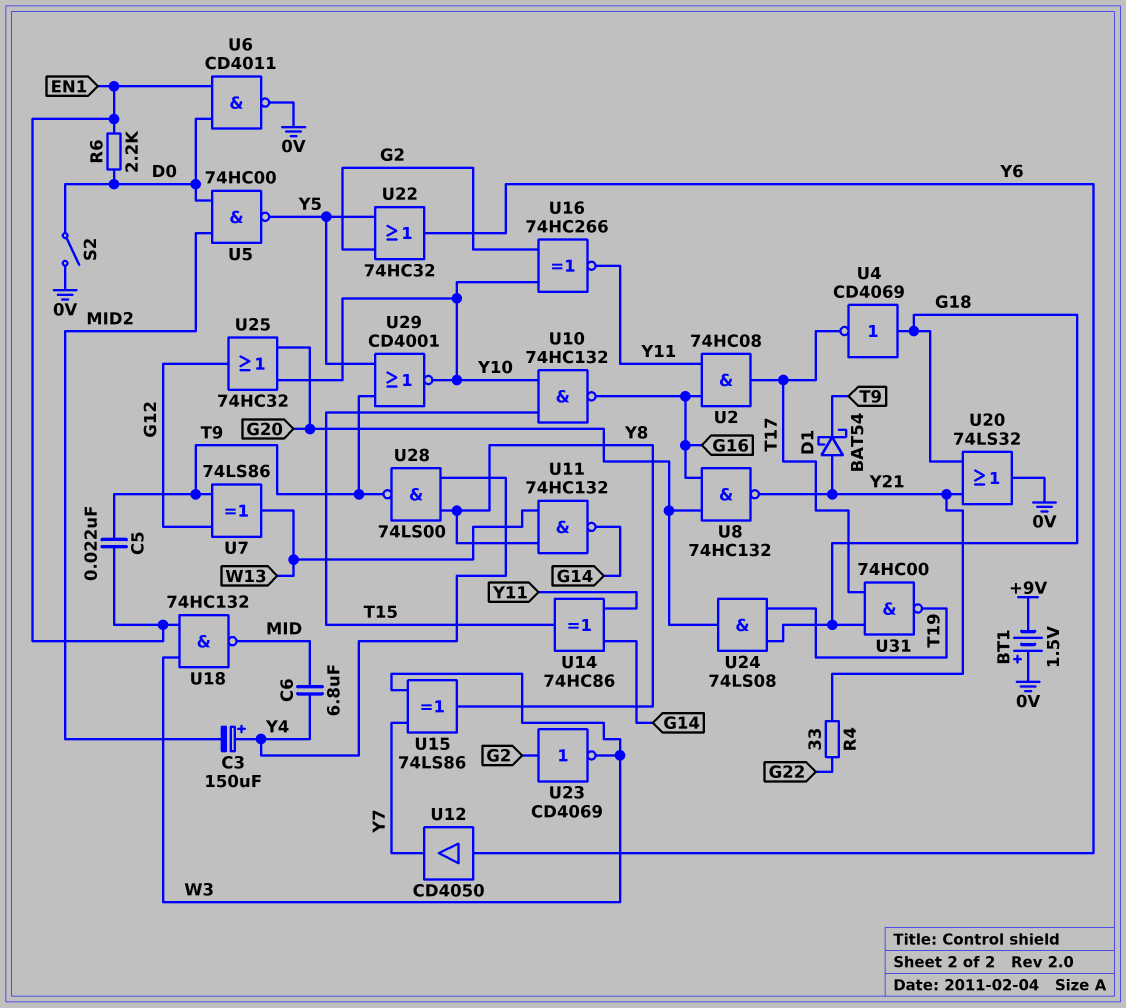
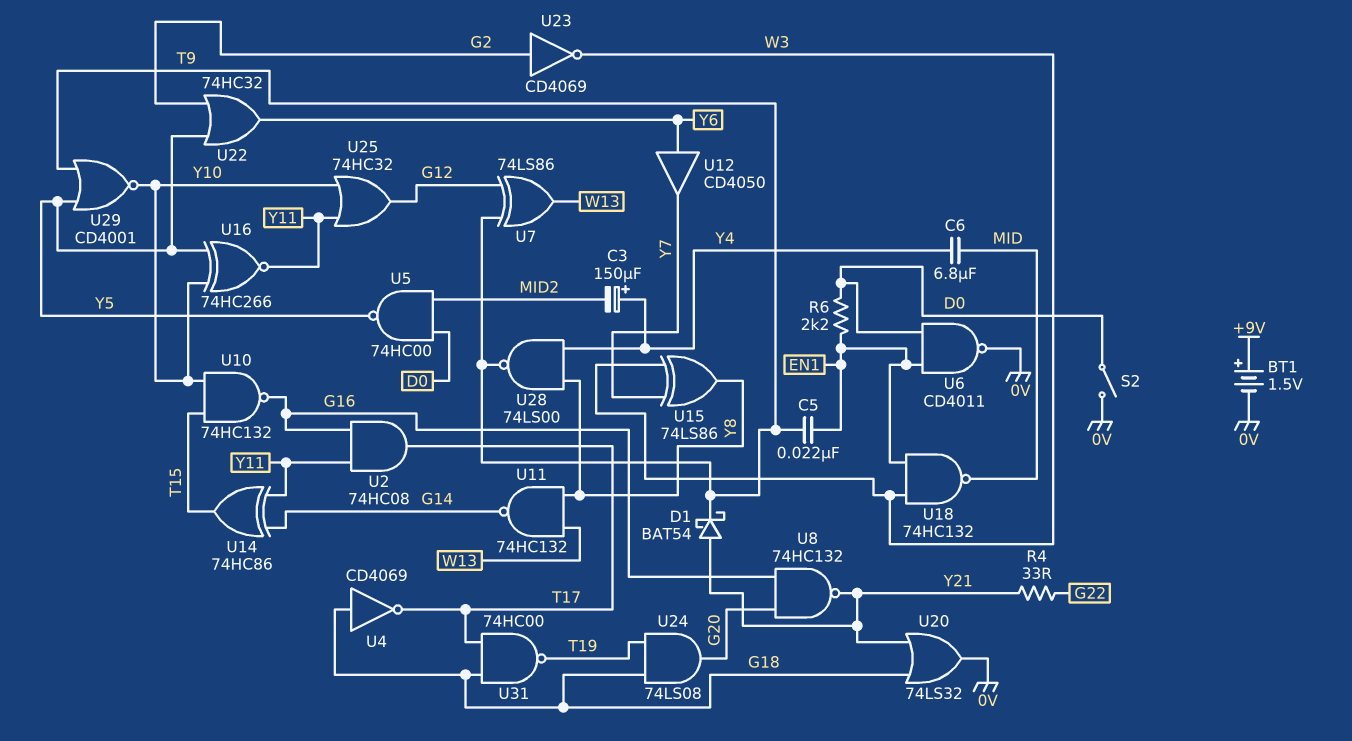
BT1: 1.5V (plus 0V, minus +9V) -> 1.5V (plus +9V, minus 0V)
U16: XNOR 74HC266 (in G2, in Y10, out Y11) -> XNOR 74HC266 (in Y5, in Y10, out Y11)
U25: OR 74HC32 (in G20, in Y10, out G12) -> OR 74HC32 (in Y10, in Y11, out G12)

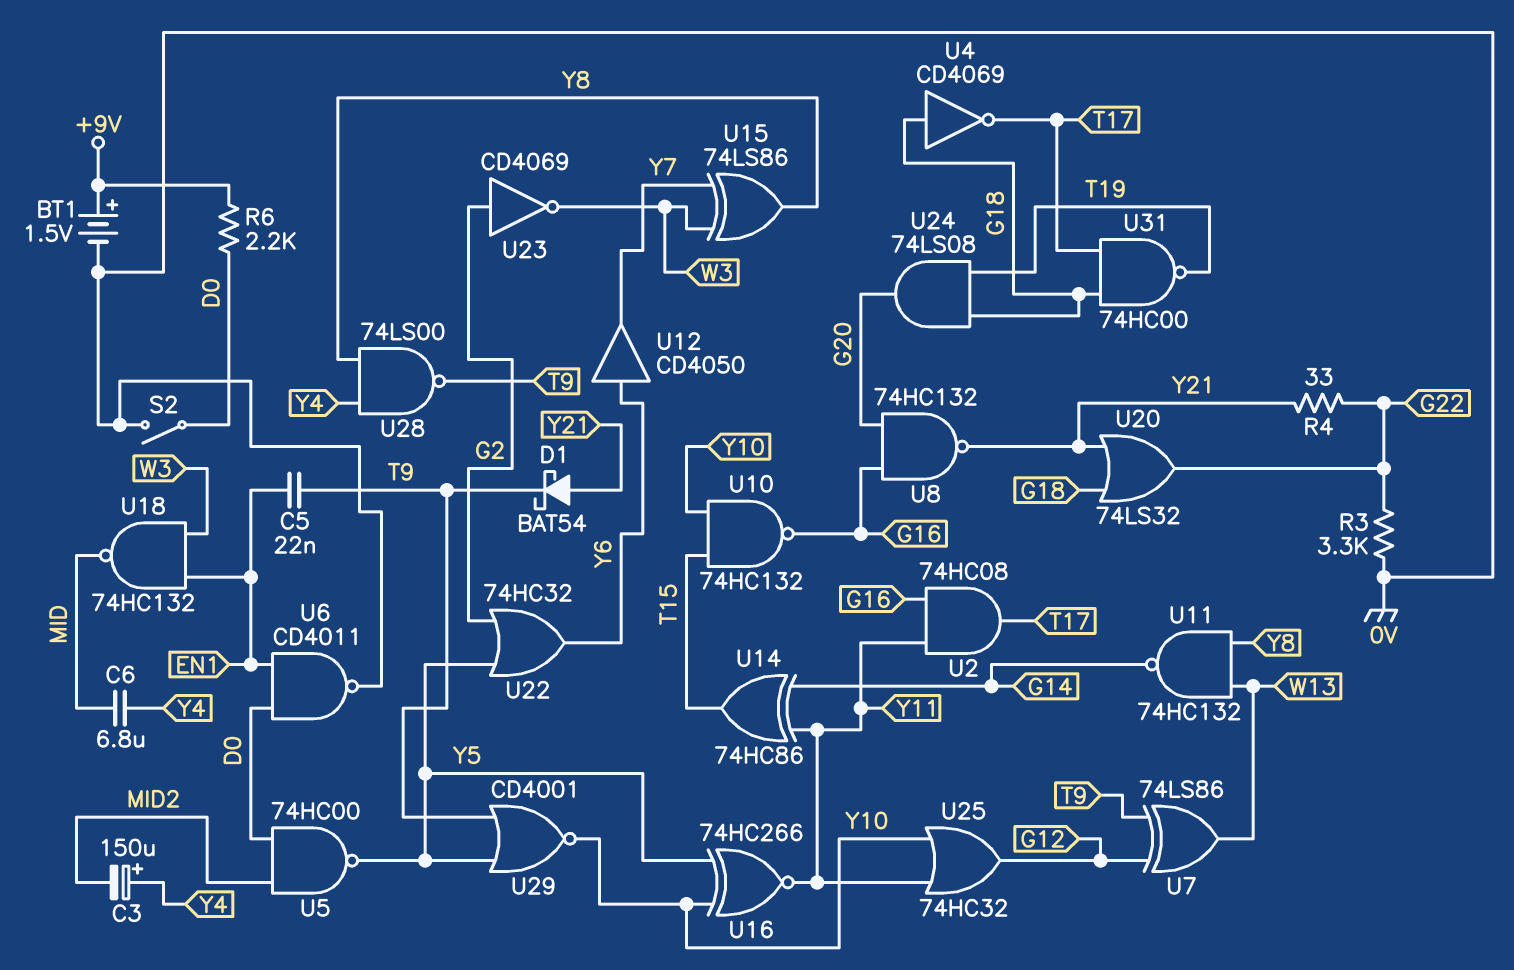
R3: none -> 3.3k (0V, G22)
R6: 2.2k (D0, EN1) -> 2.2k (+9V, D0)
U20: OR 74LS32 (in G18, in Y21, out 0V) -> OR 74LS32 (in G18, in Y21, out G22)

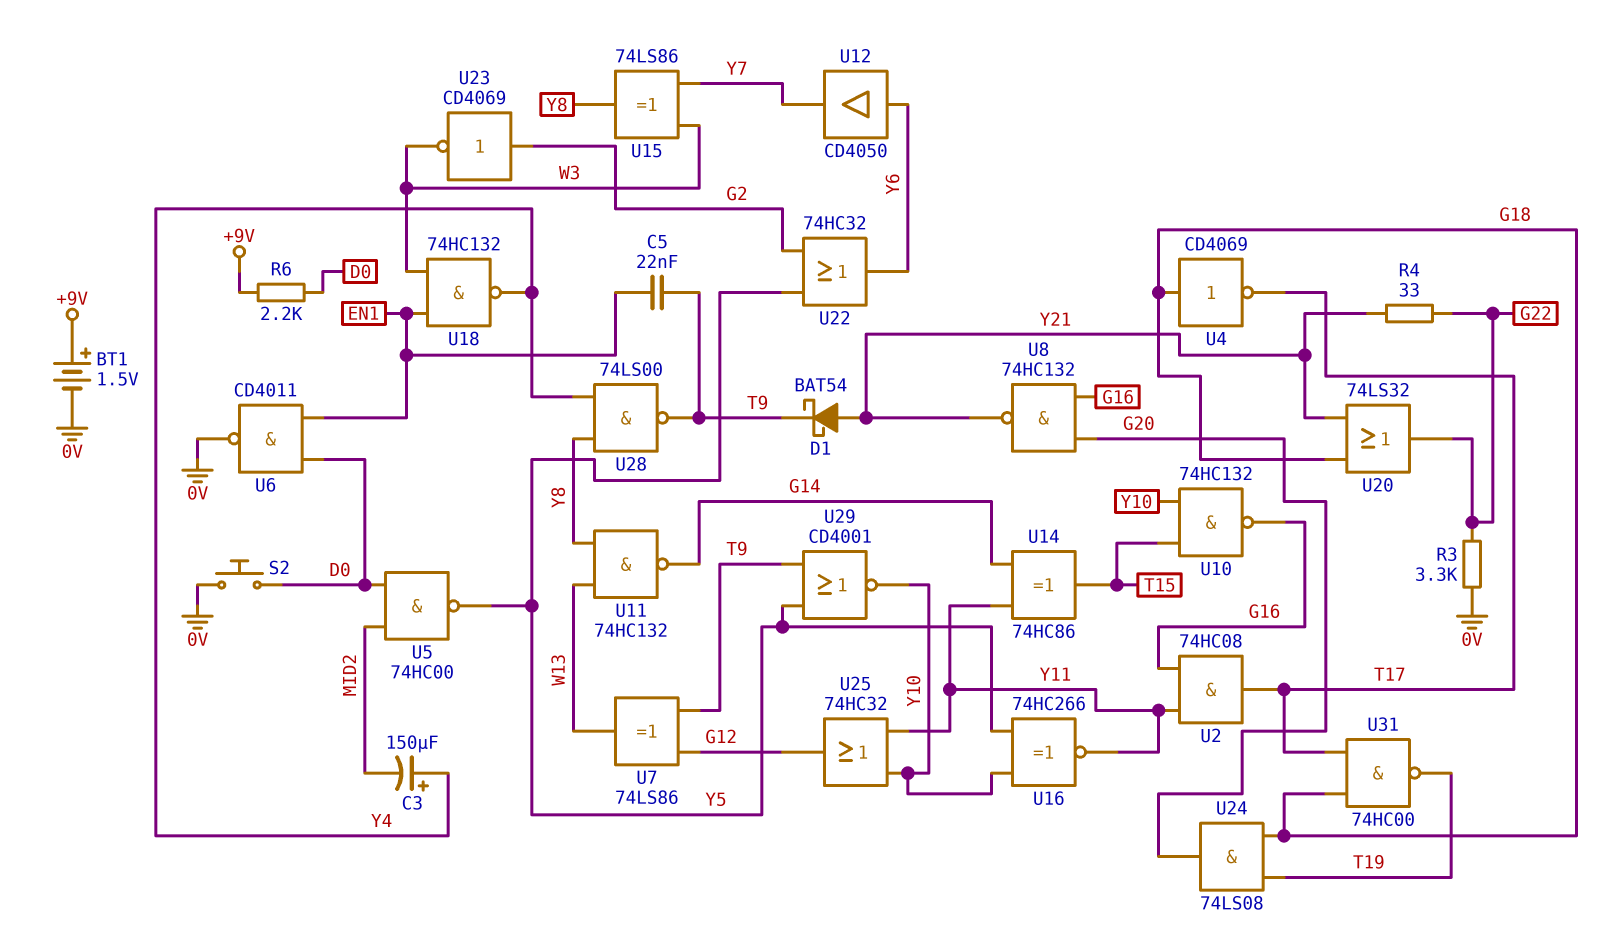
C6: 6.8uF (MID, Y4) -> none
S2: switch (0V, D0) -> button (0V, D0)
U18: NAND 74HC132 (in EN1, in W3, out MID) -> NAND 74HC132 (in EN1, in W3, out Y4)

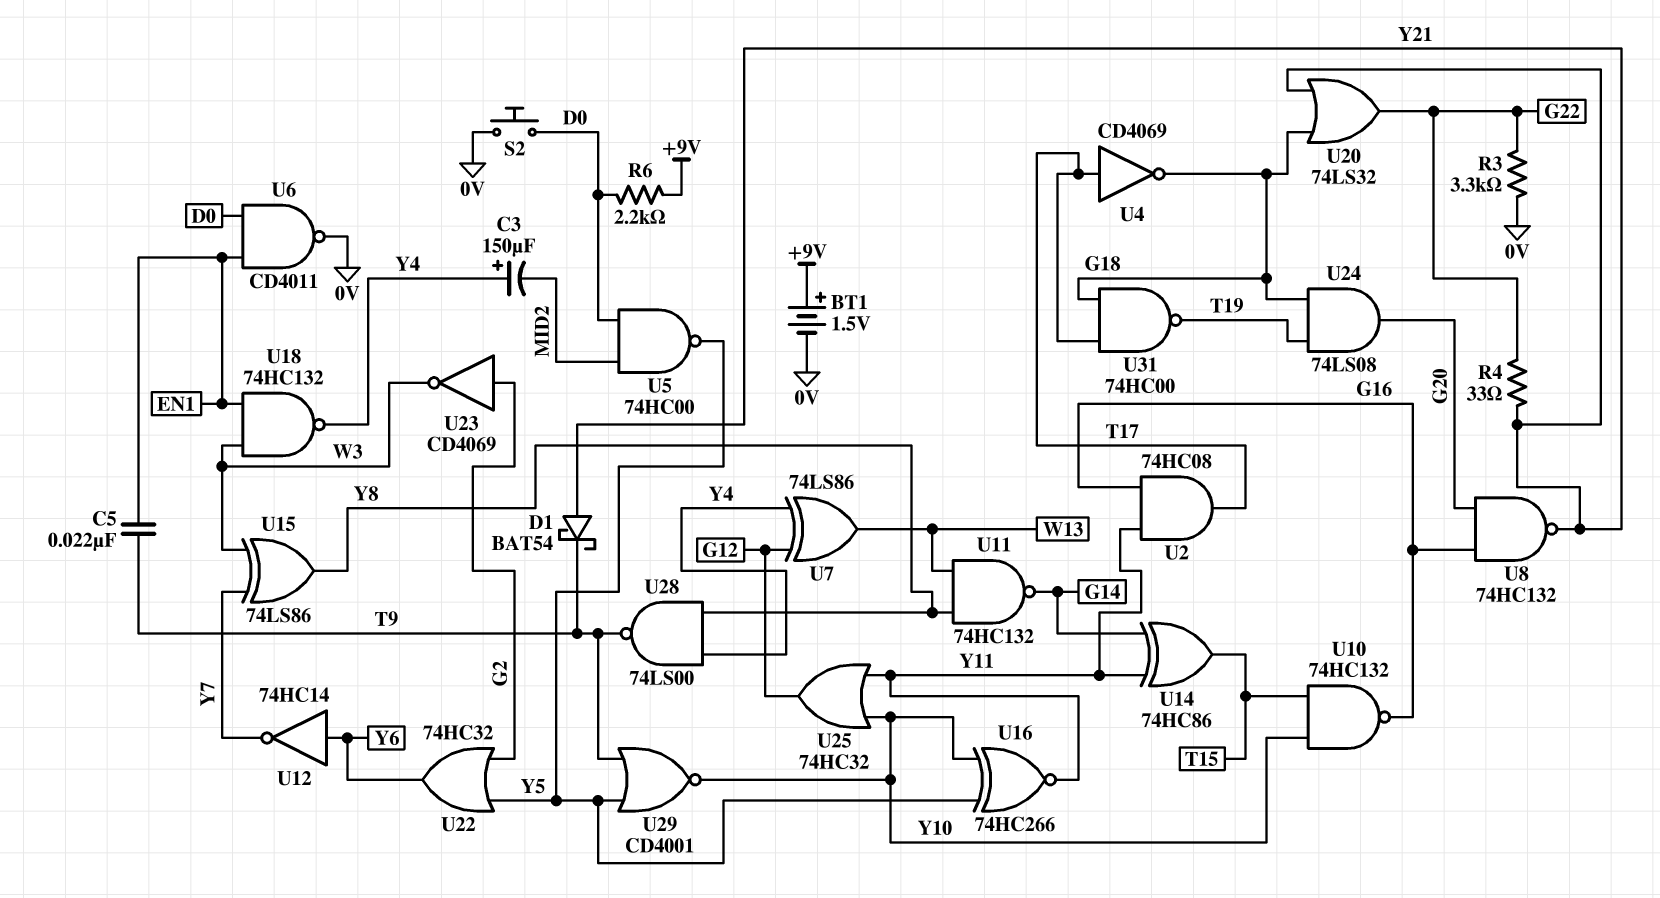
U4: NOT CD4069 (in G18, out T17) -> NOT CD4069 (in T17, out G18)
U7: XOR 74LS86 (in G12, in T9, out W13) -> XOR 74LS86 (in G12, in Y4, out W13)
U12: buffer CD4050 (in Y6, out Y7) -> NOT 74HC14 (in Y6, out Y7)

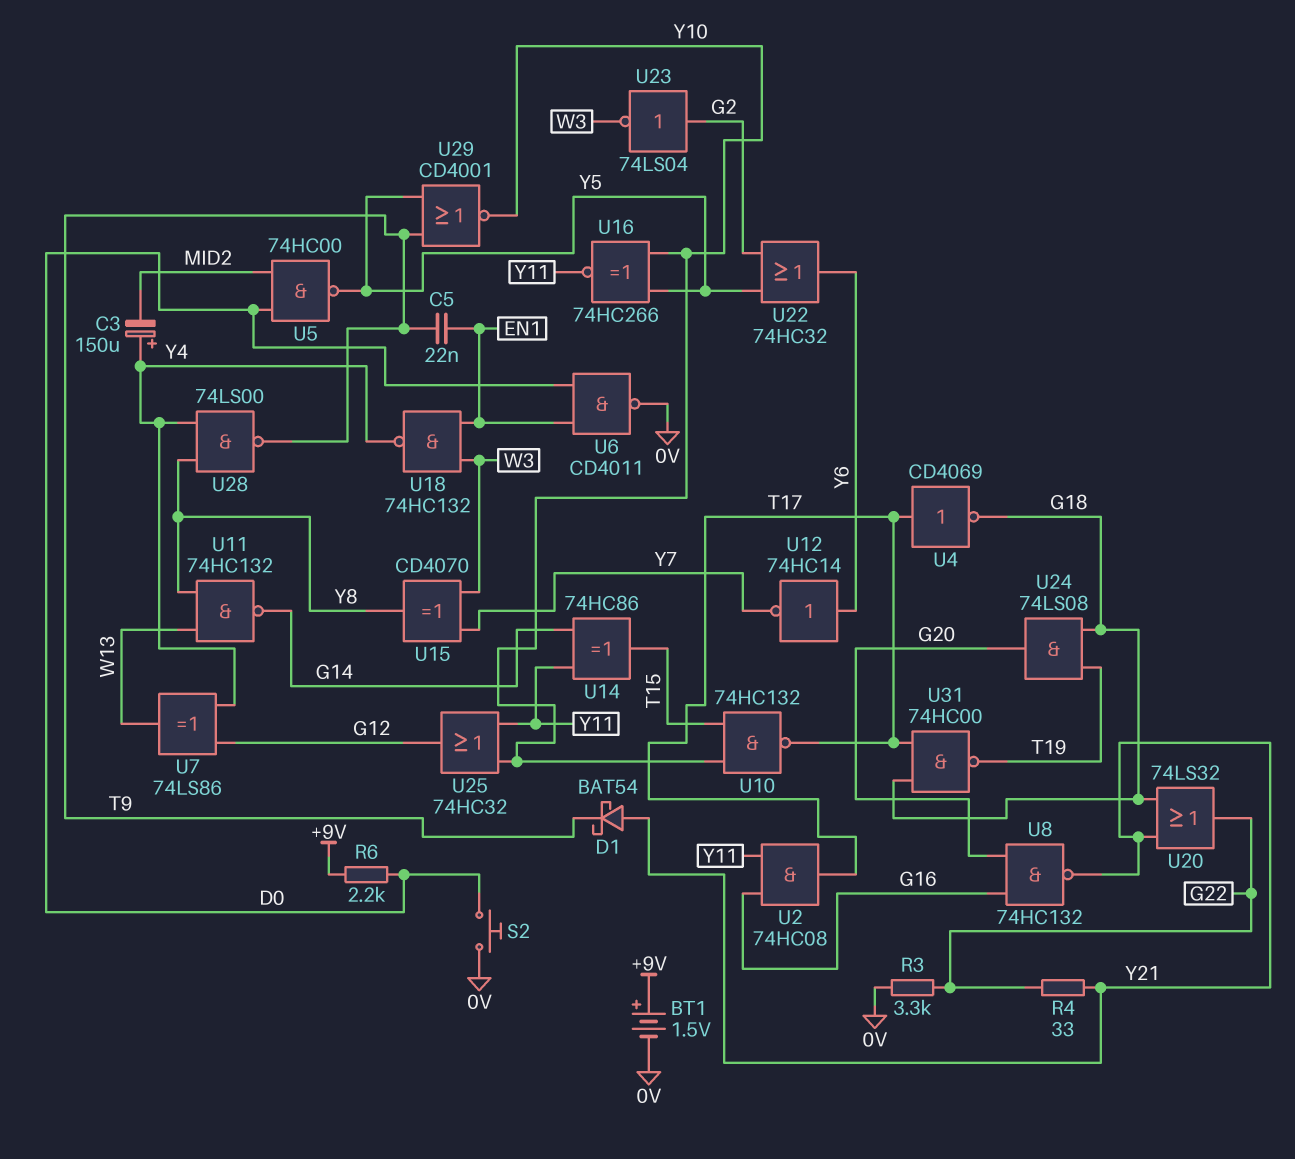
U10: NAND 74HC132 (in T15, in Y10, out G16) -> NAND 74HC132 (in T15, in Y10, out T17)
U15: XOR 74LS86 (in W3, in Y7, out Y8) -> XOR CD4070 (in W3, in Y7, out Y8)
U23: NOT CD4069 (in G2, out W3) -> NOT 74LS04 (in G2, out W3)

